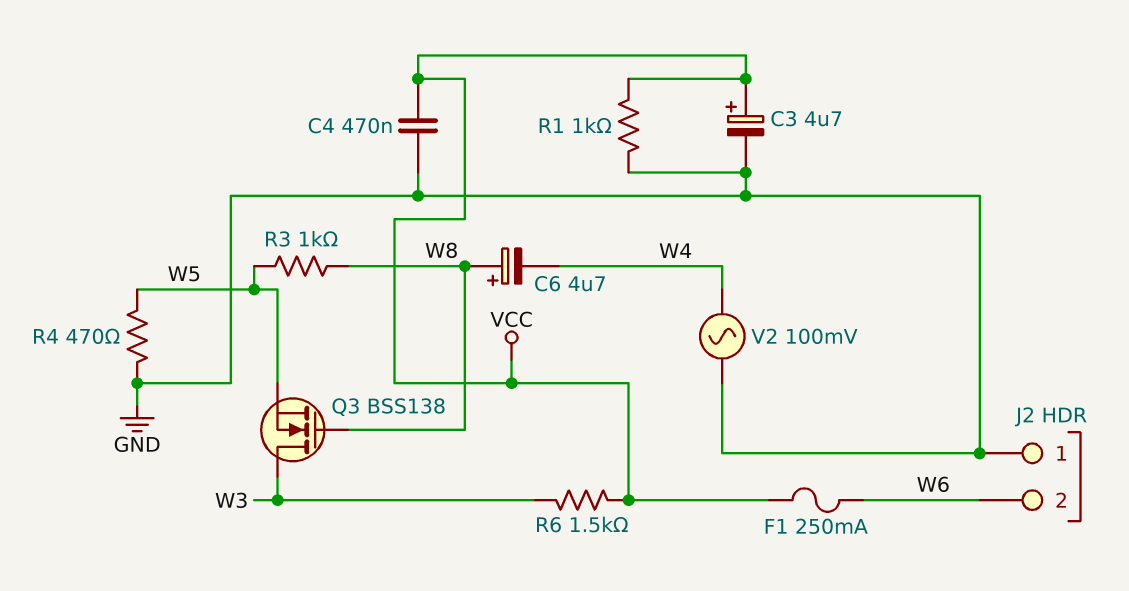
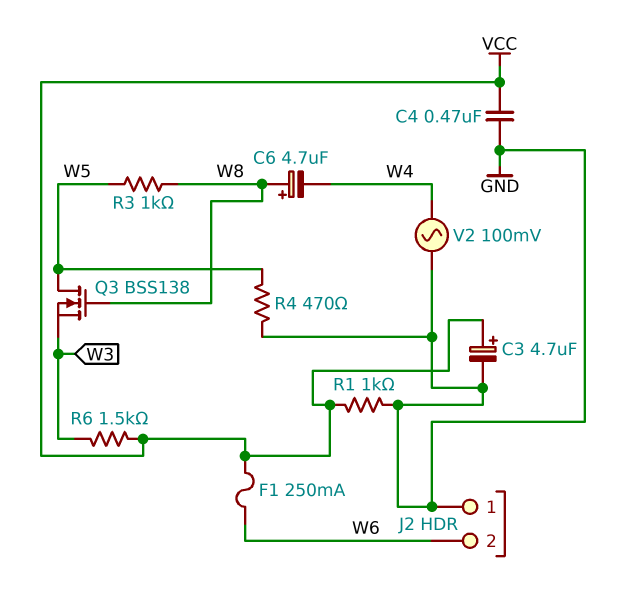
Q3: NMOS BSS138 (G W8, D W3, S W5) -> NMOS BSS138 (G W8, D W5, S W3)

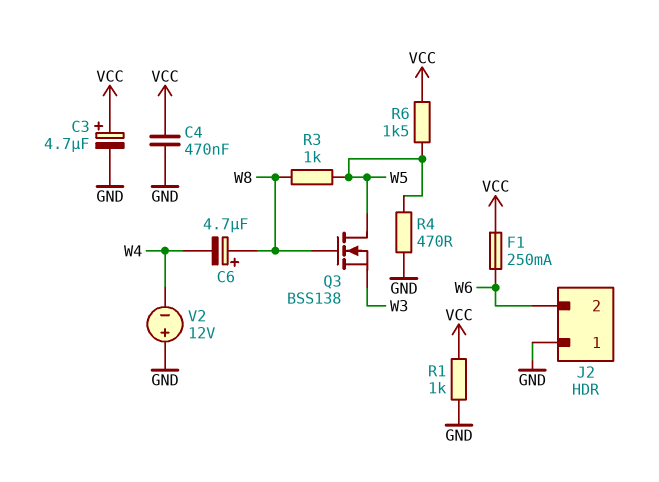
R6: 1.5k (VCC, W3) -> 1.5k (VCC, W5)
V2: AC 100mV (GND, W4) -> 12V (plus GND, minus W4)

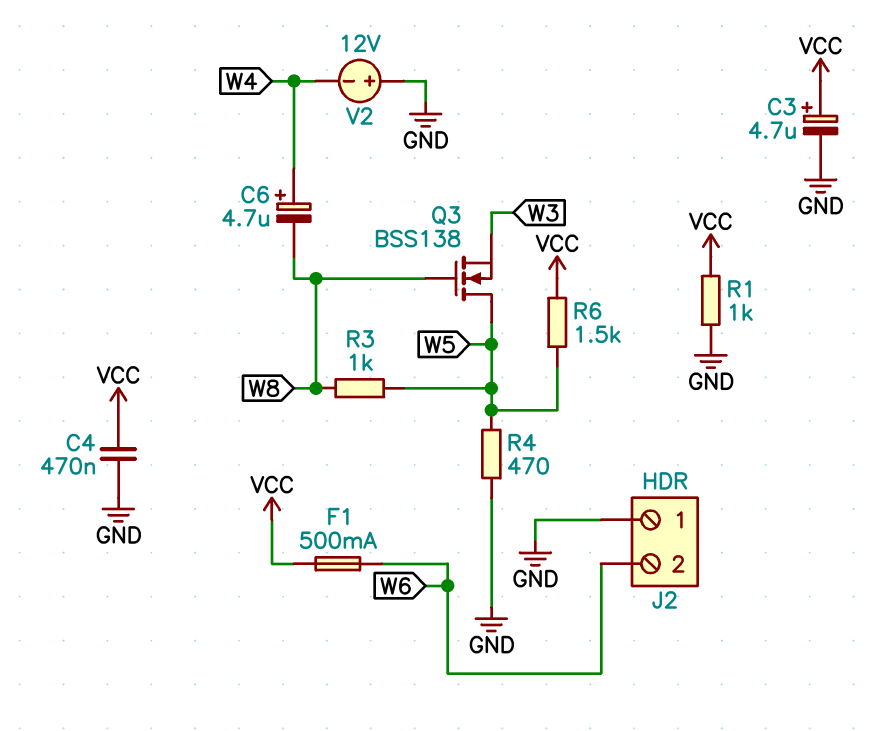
C6: 4.7uF (plus W8, minus W4) -> 4.7uF (plus W4, minus W8)
F1: 250mA (VCC, W6) -> 500mA (VCC, W6)

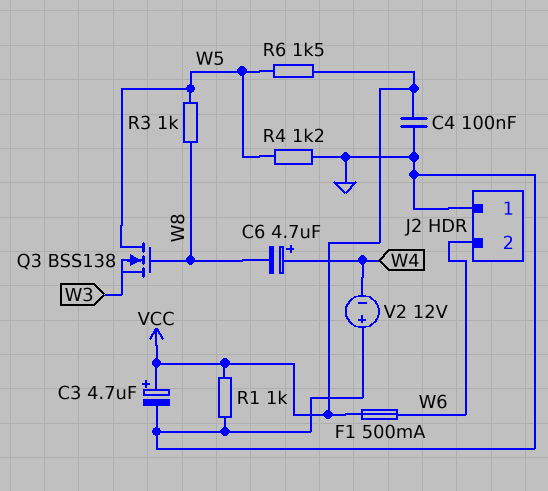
C4: 470nF (GND, VCC) -> 100nF (GND, VCC)
R4: 470 (GND, W5) -> 1.2k (GND, W5)

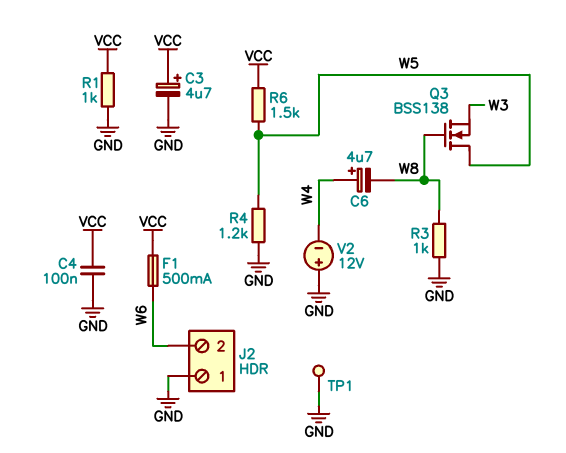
R3: 1k (W5, W8) -> 1k (GND, W8)
TP1: none -> test point (GND)

